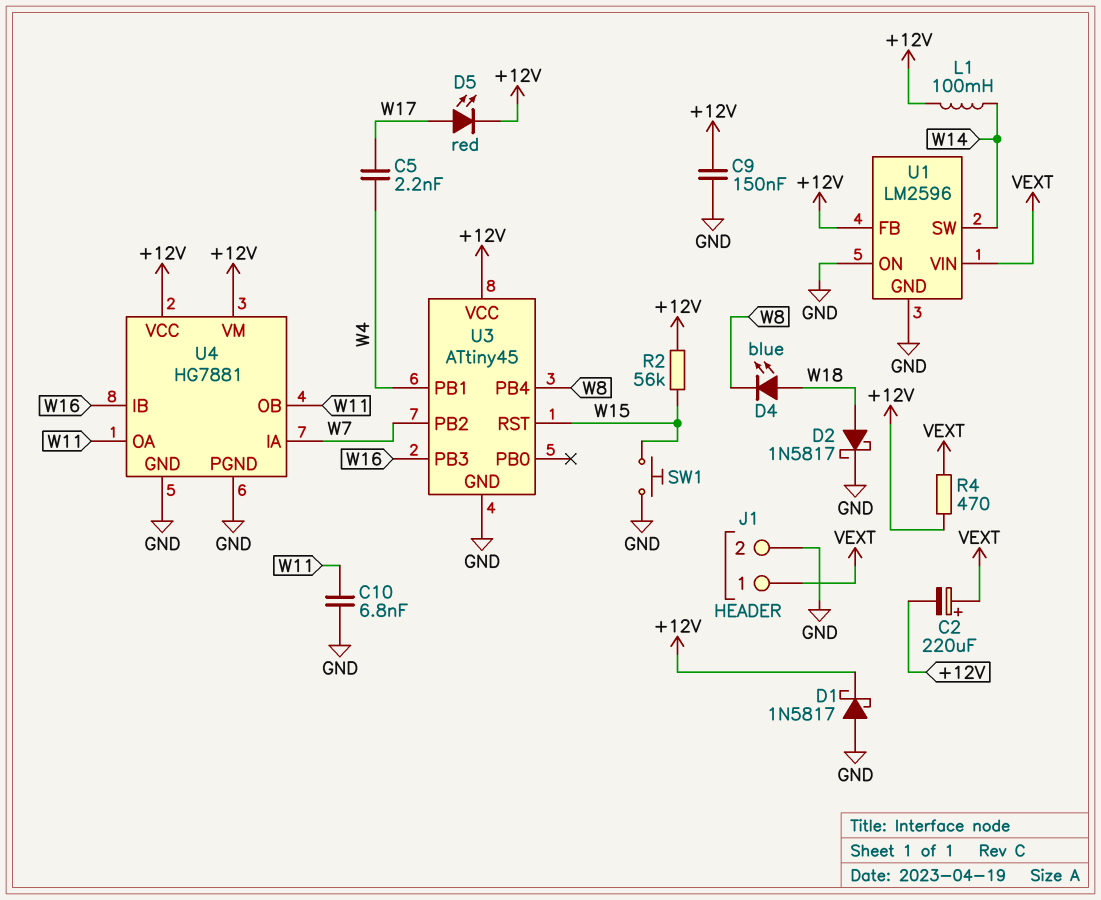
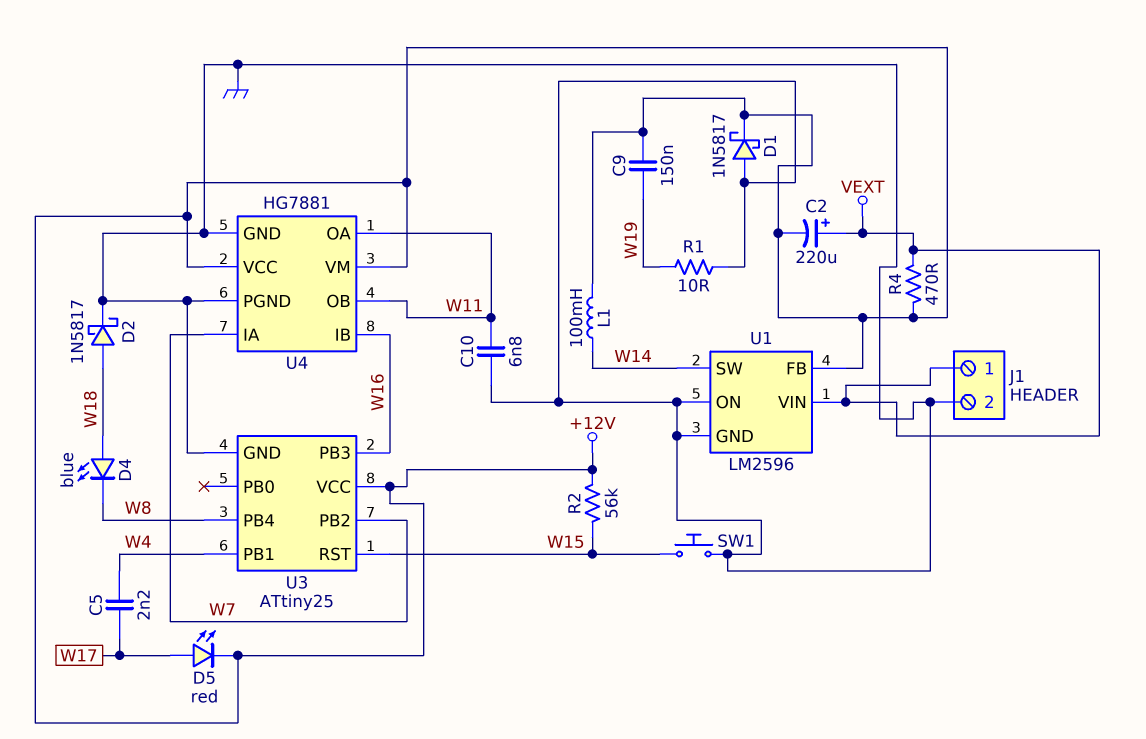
C9: 150nF (+12V, GND) -> 150nF (+12V, W19)
R1: none -> 10 (GND, W19)
U3: ATtiny45 -> ATtiny25

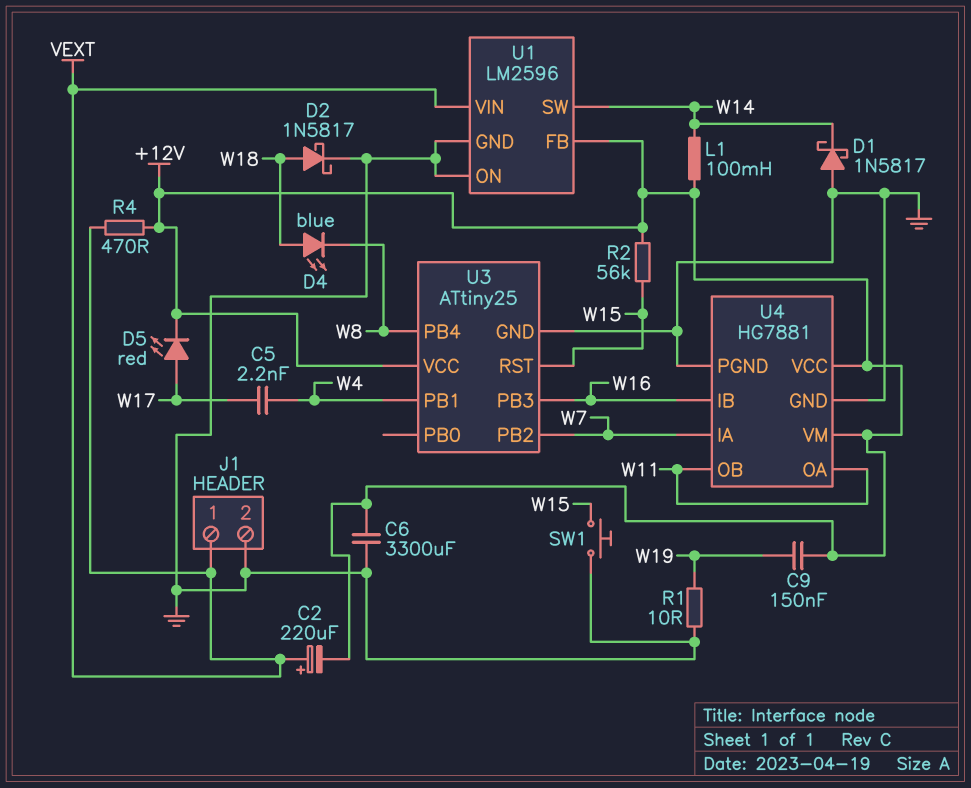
C6: none -> 3300uF (+12V, GND)
C10: 6.8nF (GND, W11) -> none
D1: schottky 1N5817 (A GND, K +12V) -> schottky 1N5817 (A GND, K W14)

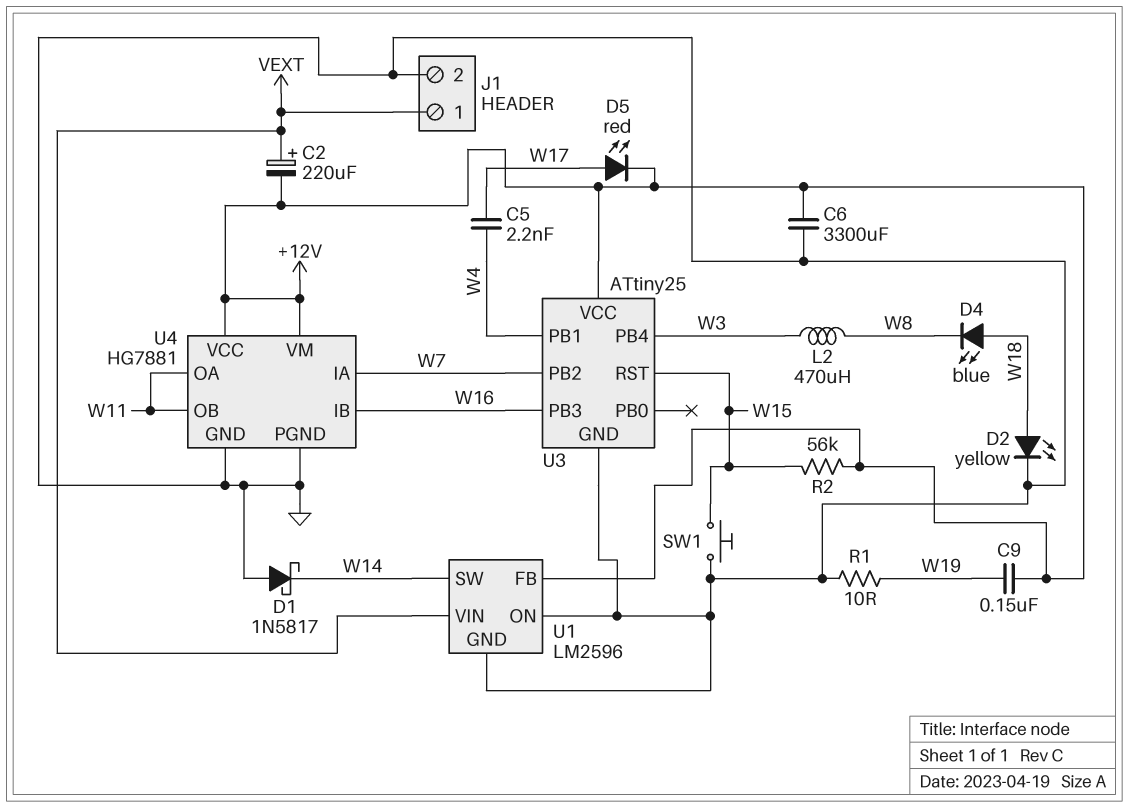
D2: schottky 1N5817 (A W18, K GND) -> LED yellow (A W18, K GND)
L1: 100mH (+12V, W14) -> none
L2: none -> 470uH (W3, W8)
R4: 470 (+12V, VEXT) -> none
U3 pin PB4: W8 -> W3

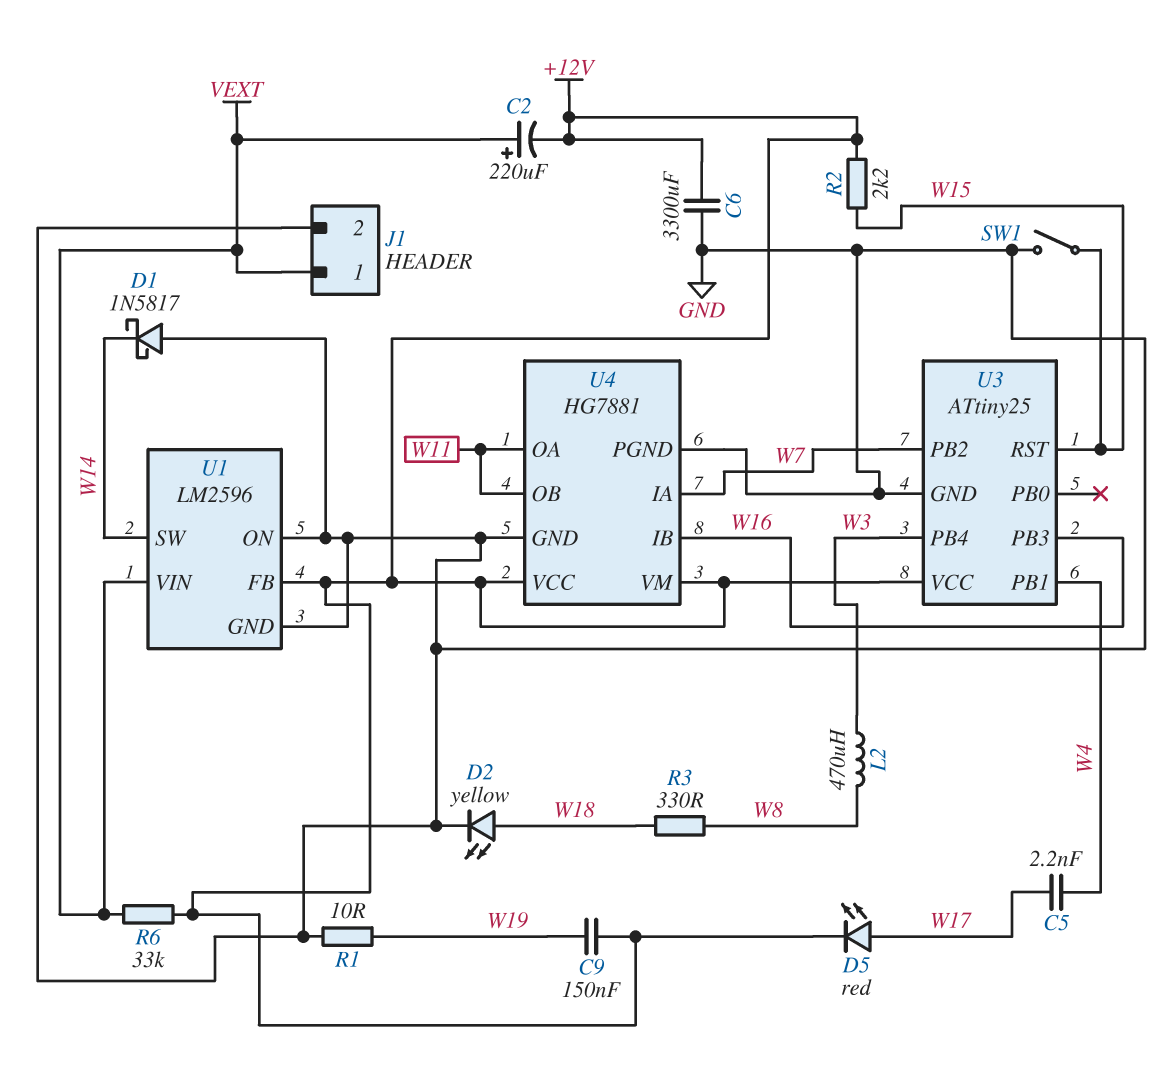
D4: LED blue (A W18, K W8) -> none
R2: 56k (+12V, W15) -> 2.2k (+12V, W15)
R3: none -> 330 (W8, W18)
R6: none -> 33k (+12V, VEXT)
SW1: button (GND, W15) -> switch (GND, W15)

